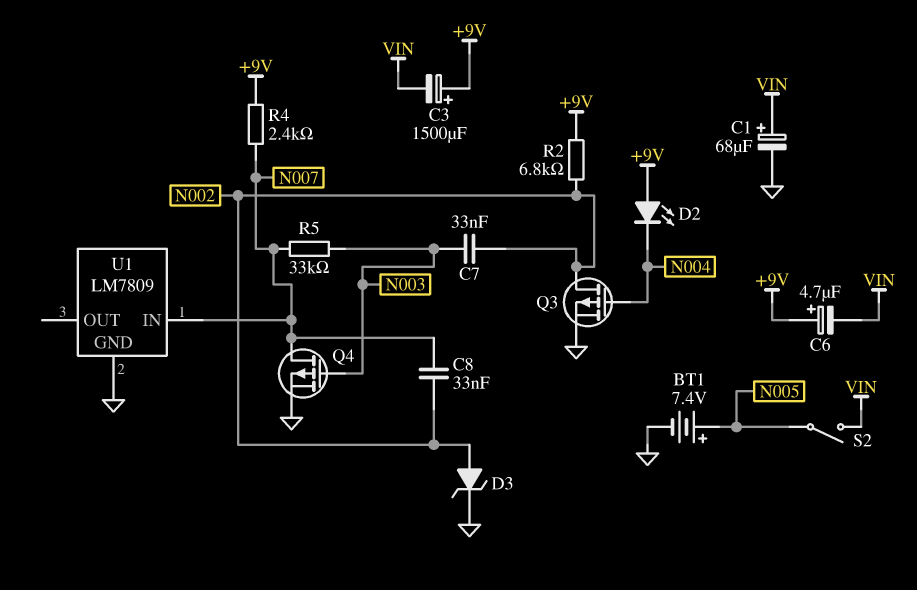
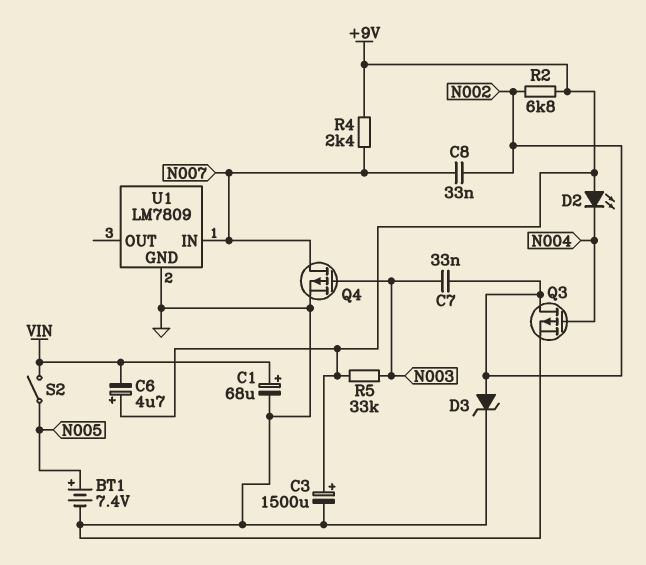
C3: 1500uF (plus +9V, minus VIN) -> 1500uF (plus +9V, minus GND)
R5: 33k (N003, N007) -> 33k (+9V, N003)

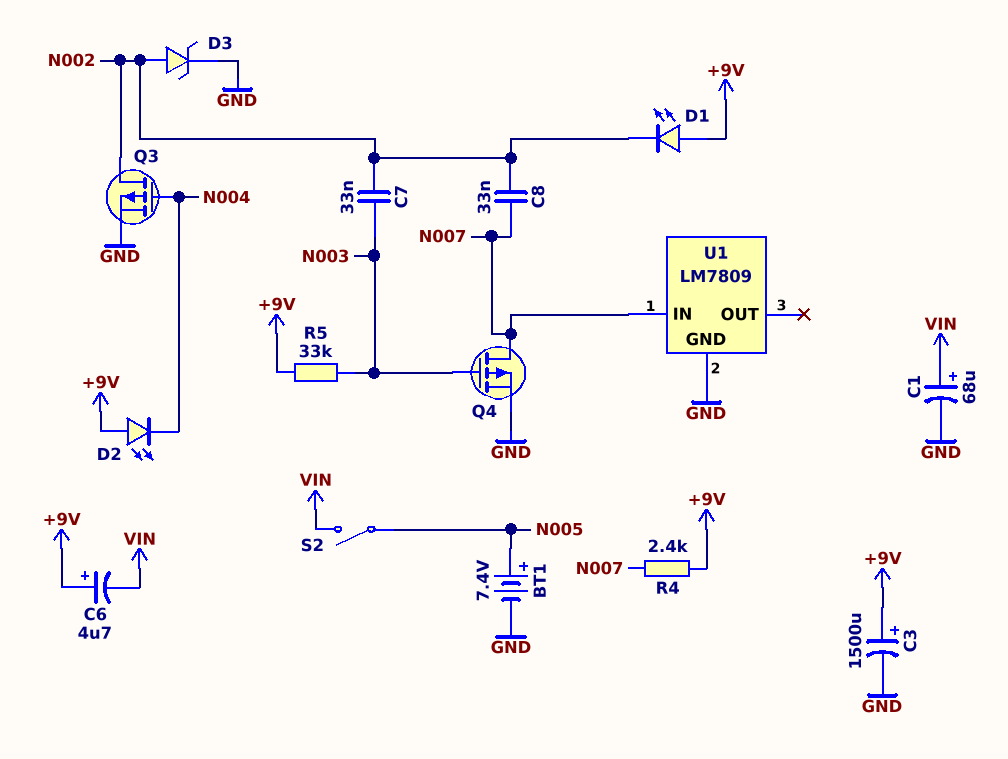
D1: none -> LED (A +9V, K N002)
R2: 6.8k (+9V, N002) -> none

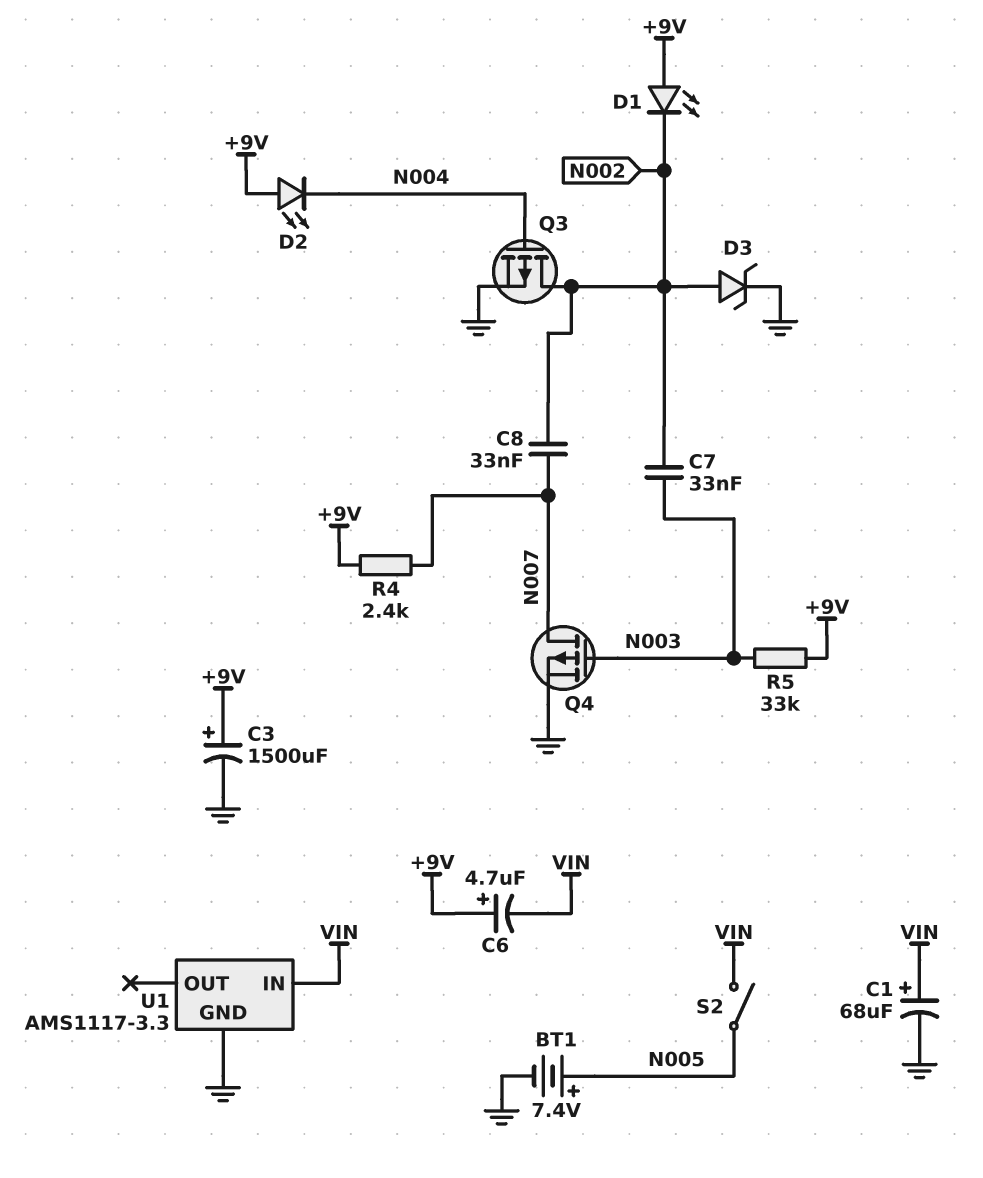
U1: LM7809 -> AMS1117-3.3
U1 pin IN: N007 -> VIN

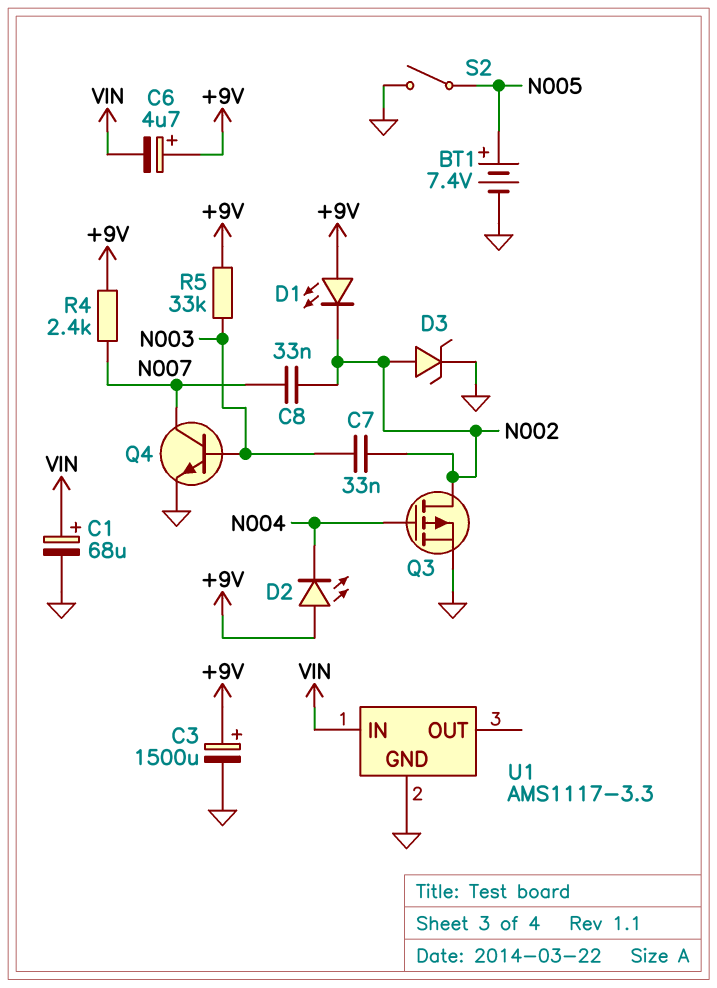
Q4: PMOS (G N003, D N007, S GND) -> NPN (B N003, C N007, E GND)
S2: switch (N005, VIN) -> switch (GND, N005)

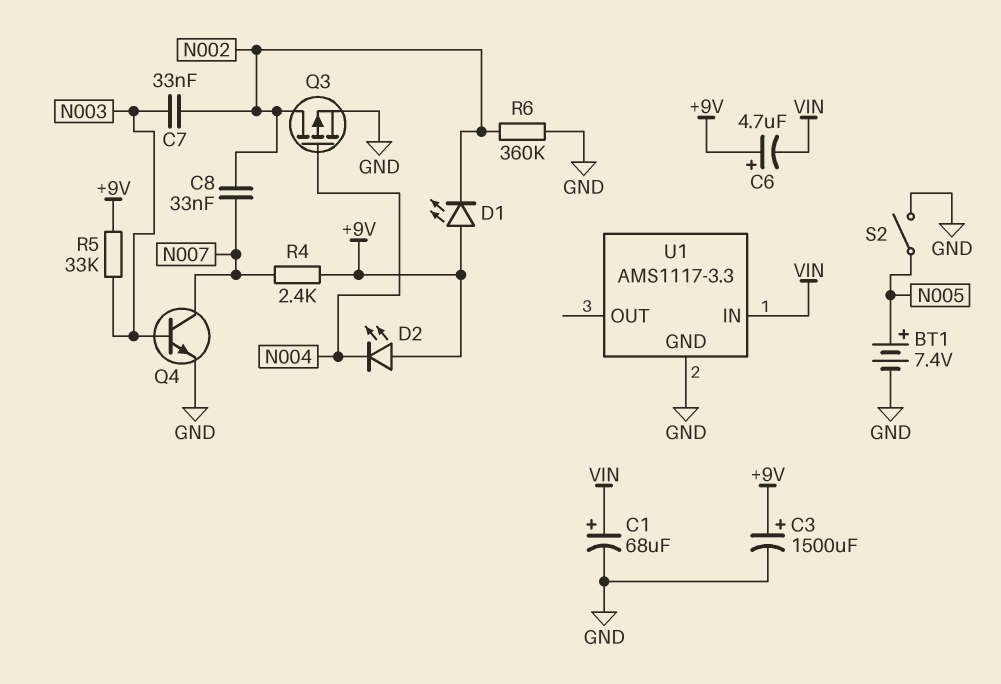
D3: zener (A N002, K GND) -> none
R6: none -> 360k (GND, N002)

